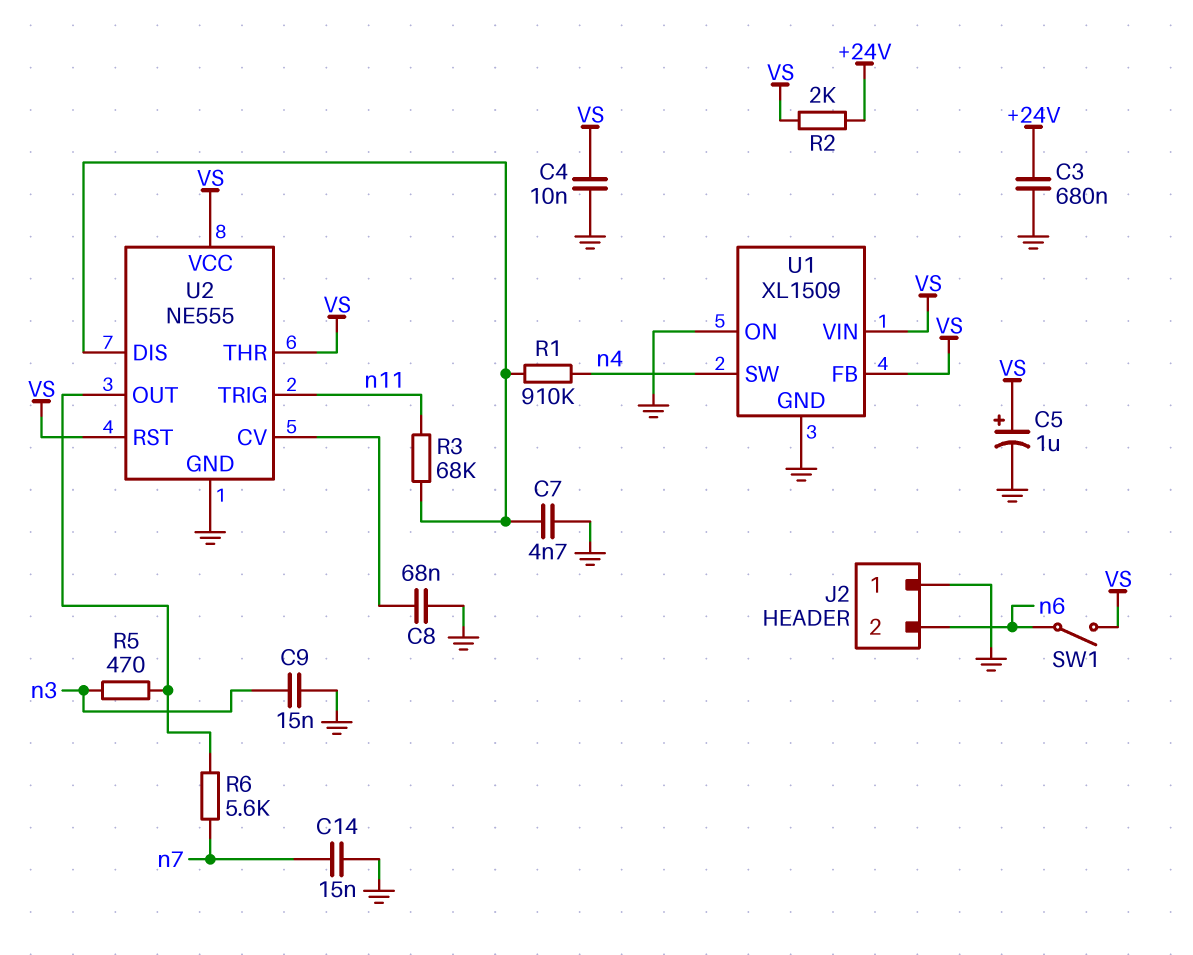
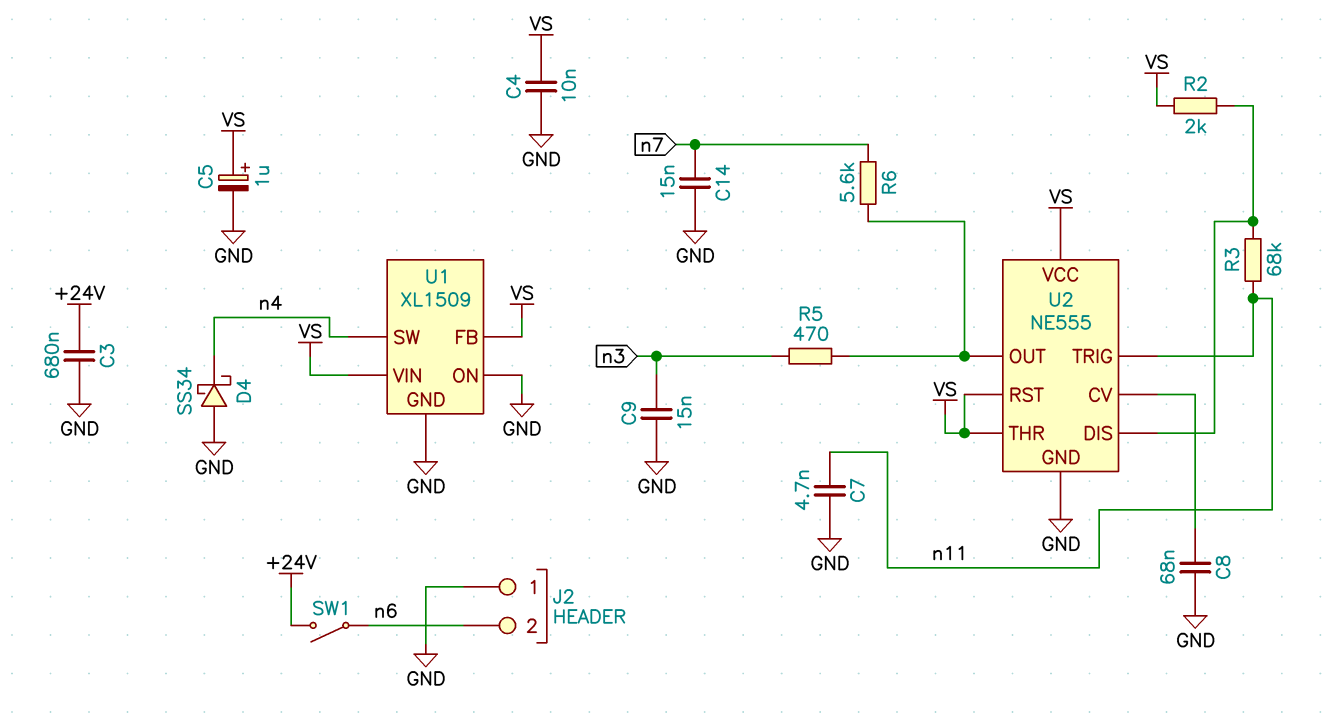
C7: 4.7nF (GND, U2/DIS) -> 4.7nF (GND, n11)
D4: none -> schottky SS34 (A GND, K n4)
R1: 910k (U2/DIS, n4) -> none
R2: 2k (+24V, VS) -> 2k (U2/DIS, VS)
SW1: switch (VS, n6) -> switch (+24V, n6)

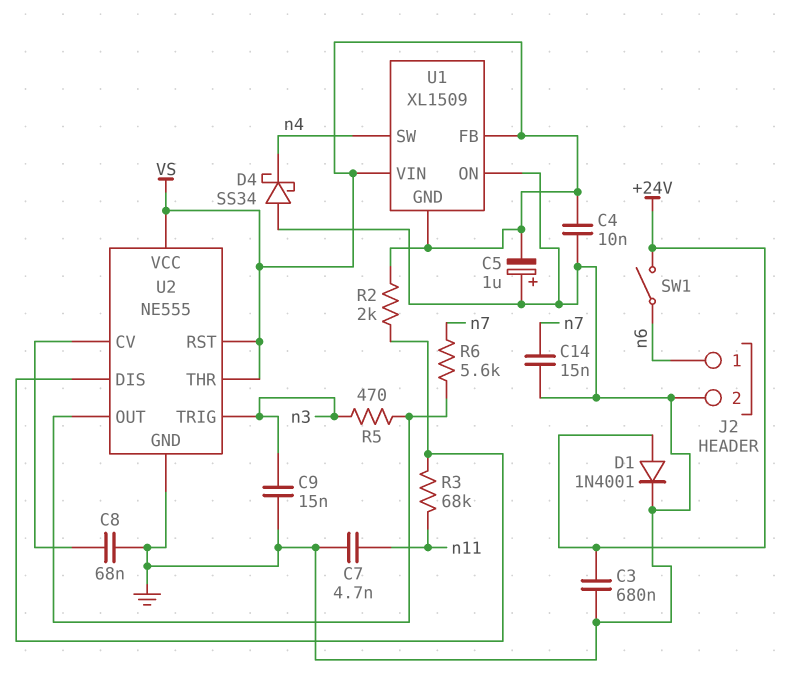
C5: 1uF (plus VS, minus GND) -> 1uF (plus GND, minus VS)
D1: none -> diode 1N4001 (A +24V, K GND)
J2 pin 1: GND -> n6
J2 pin 2: n6 -> GND
U1 pin GND: GND -> VS
U2 pin TRIG: n11 -> n3

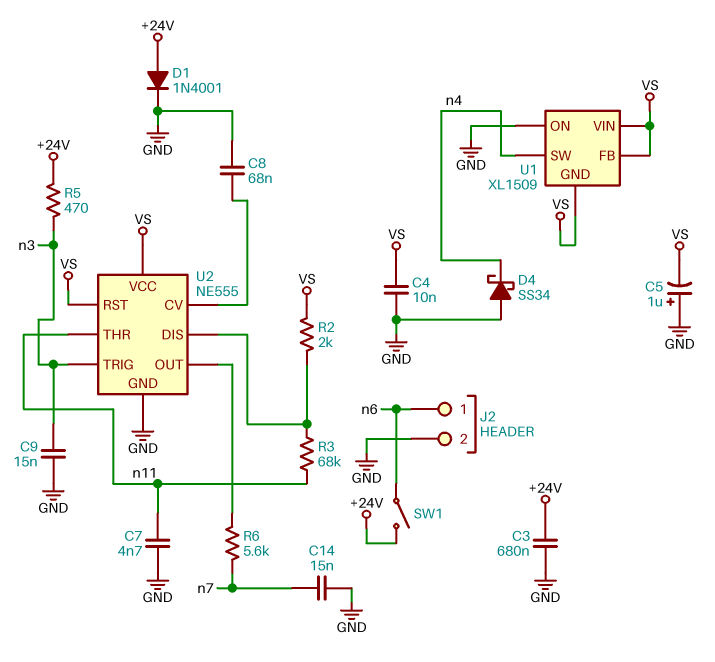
R5: 470 (U2/OUT, n3) -> 470 (+24V, n3)
U2 pin THR: VS -> n11

